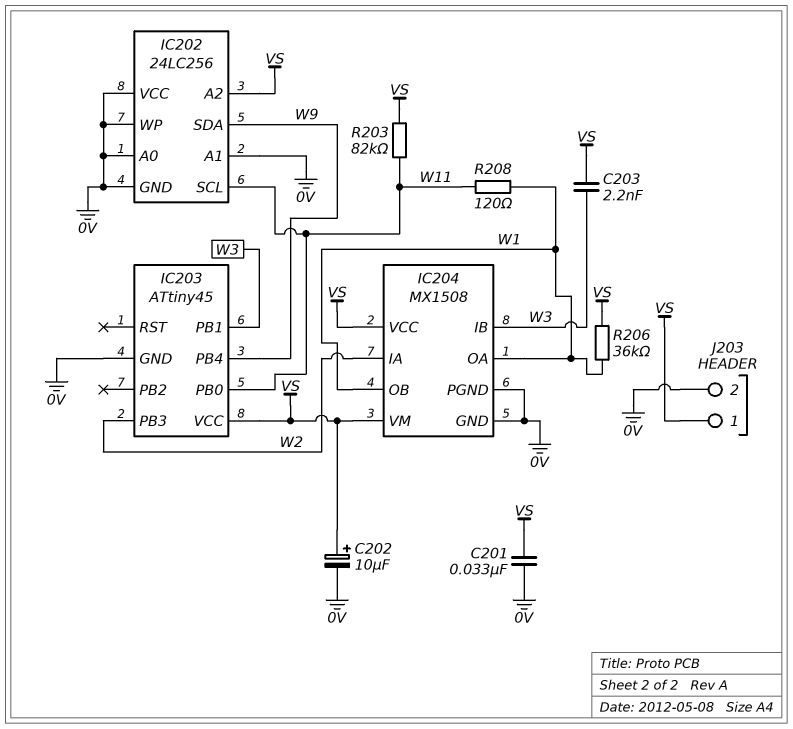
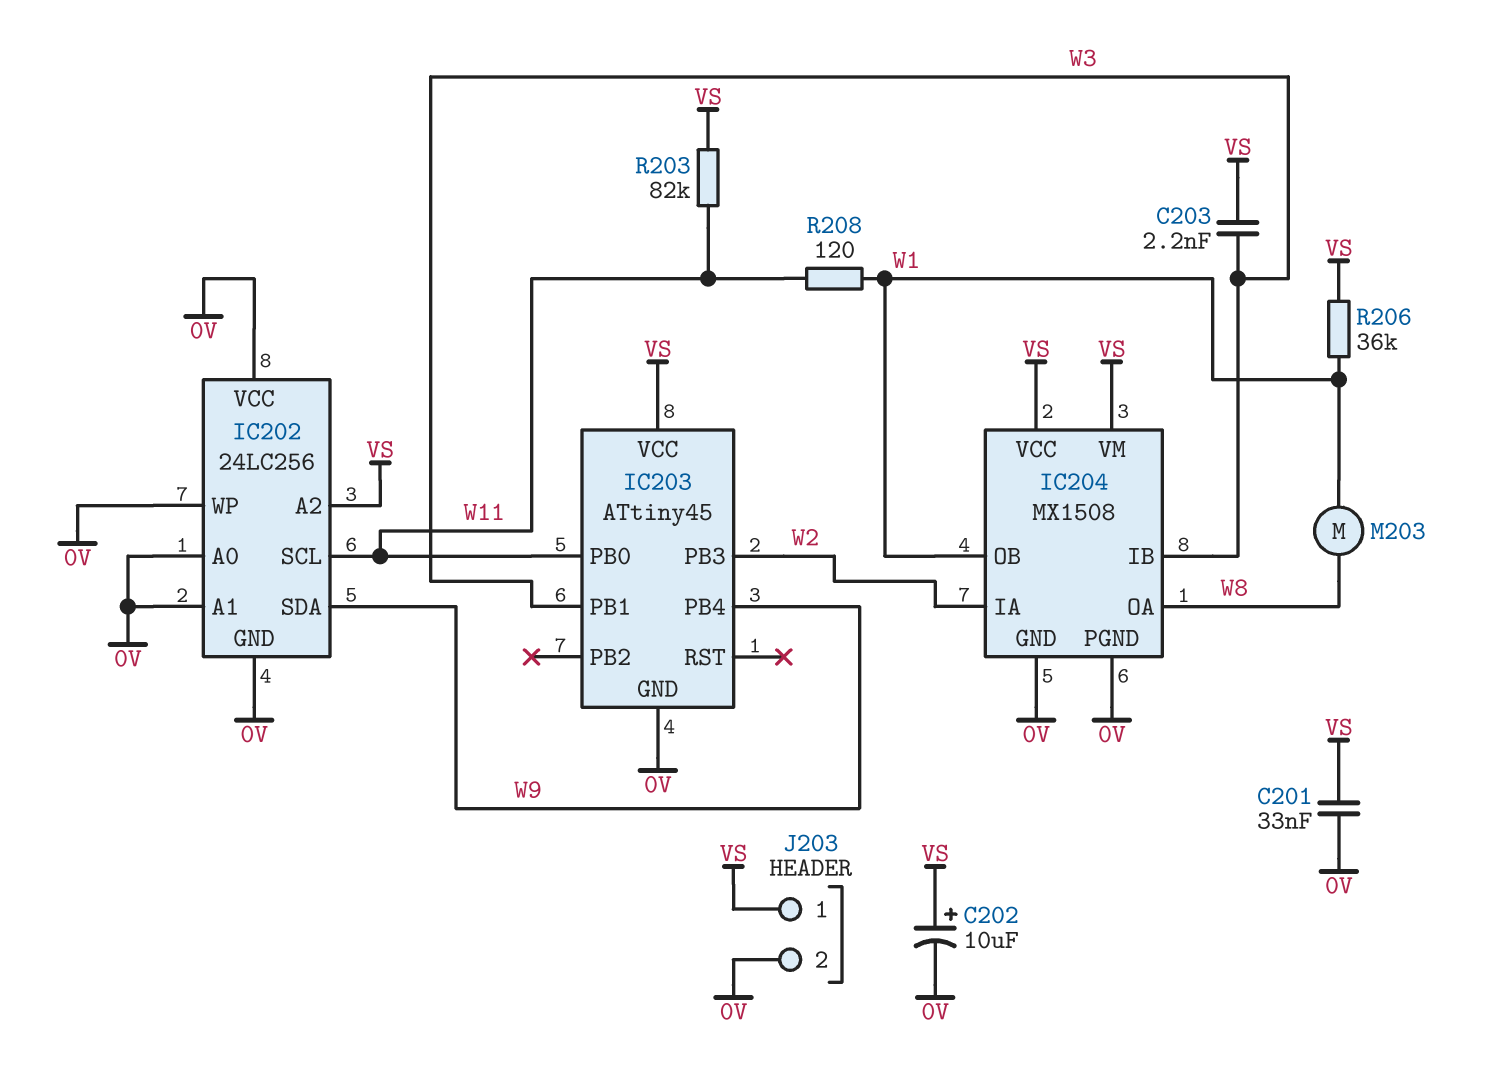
IC204 pin OA: W1 -> W8
M203: none -> motor (W1, W8)

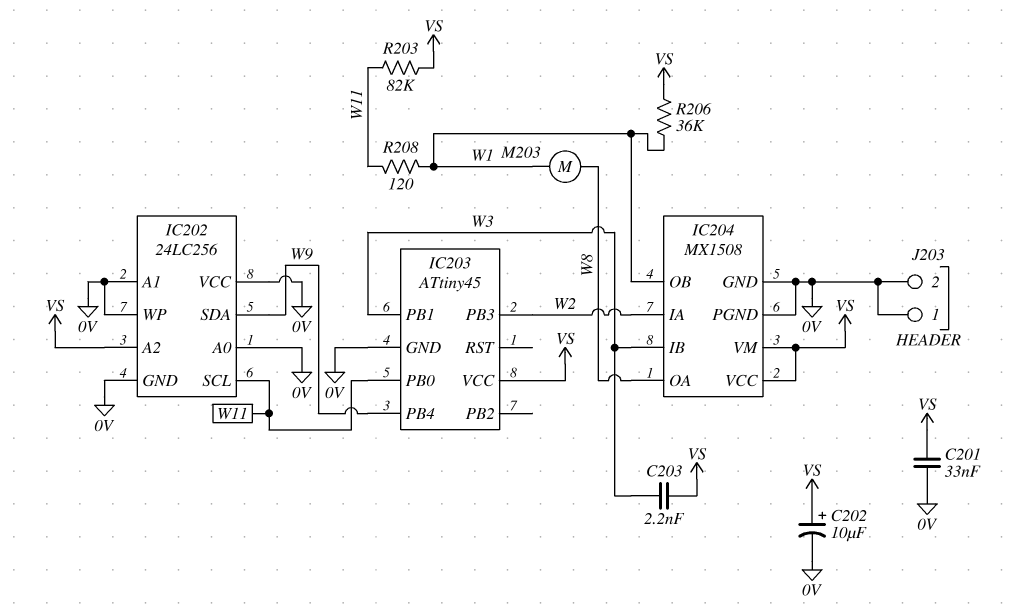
J203 pin 1: VS -> 0V

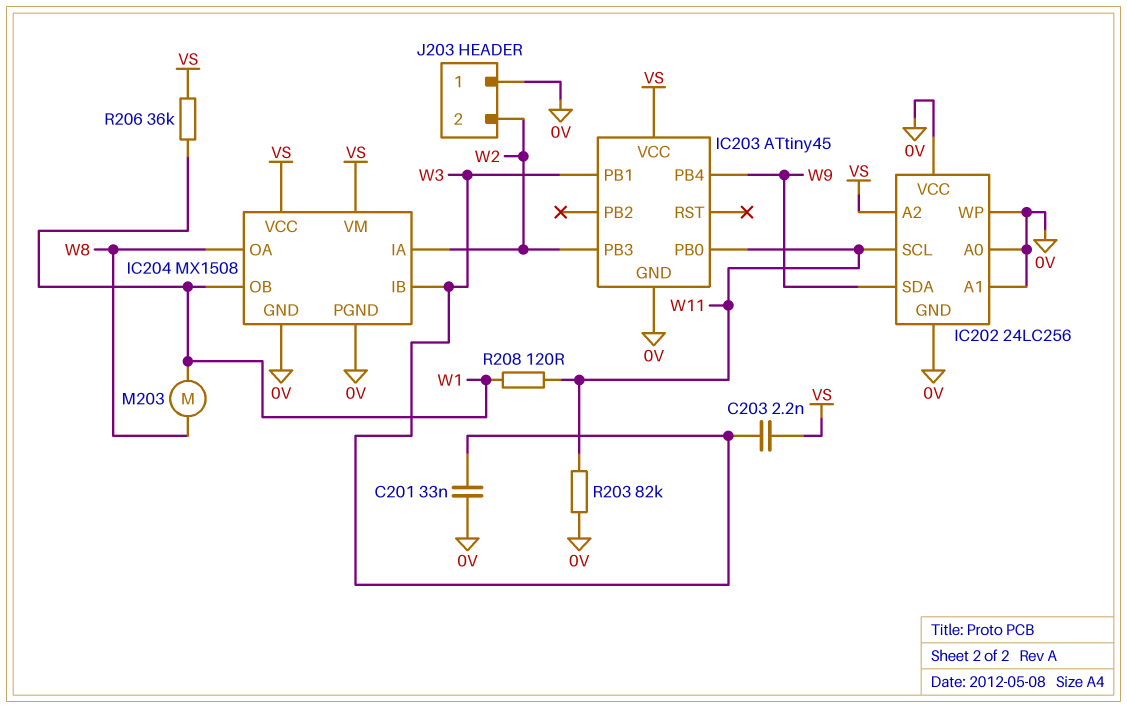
C201: 33nF (0V, VS) -> 33nF (0V, W3)
C202: 10uF (plus VS, minus 0V) -> none
J203 pin 2: 0V -> W2
R203: 82k (VS, W11) -> 82k (0V, W11)

